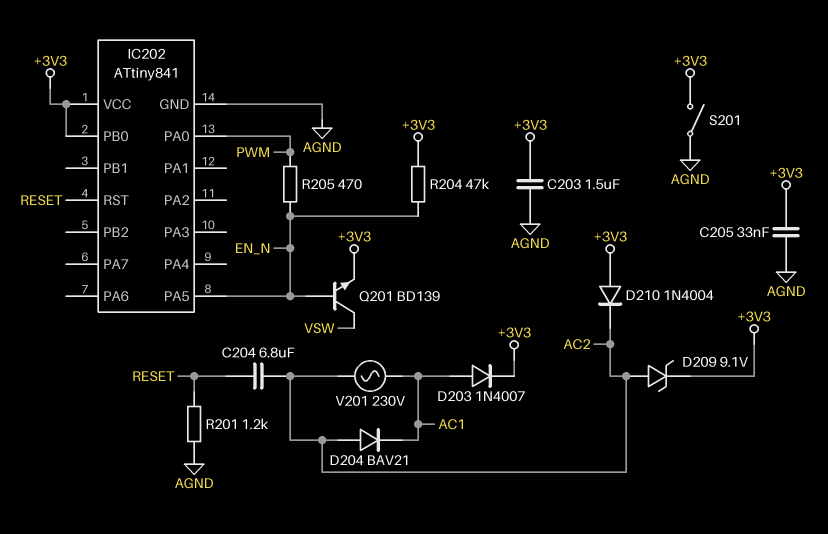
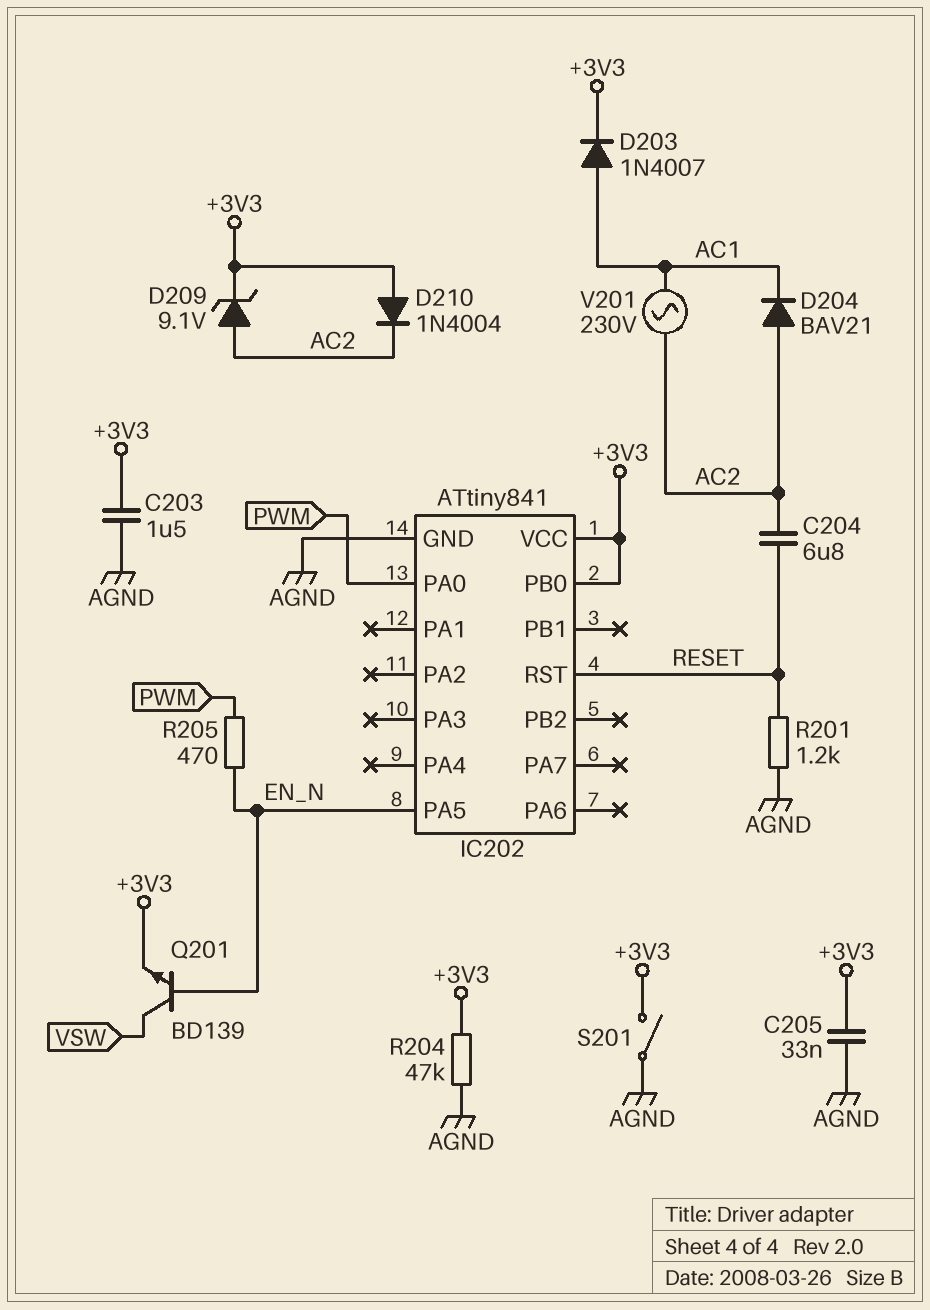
R204: 47k (+3V3, EN_N) -> 47k (+3V3, AGND)

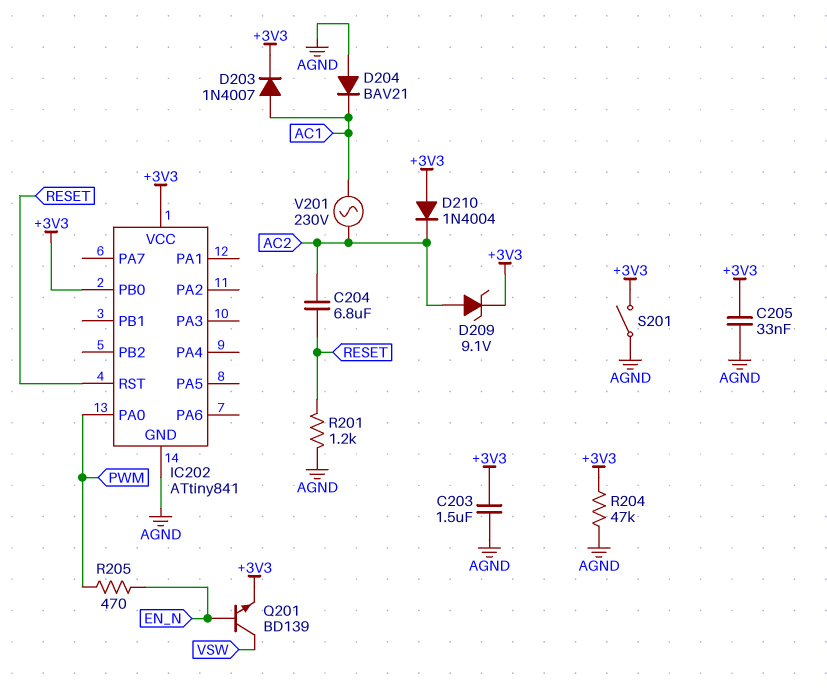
D204: diode BAV21 (A AC2, K AC1) -> diode BAV21 (A AGND, K AC1)
IC202 pin PA5: EN_N -> none

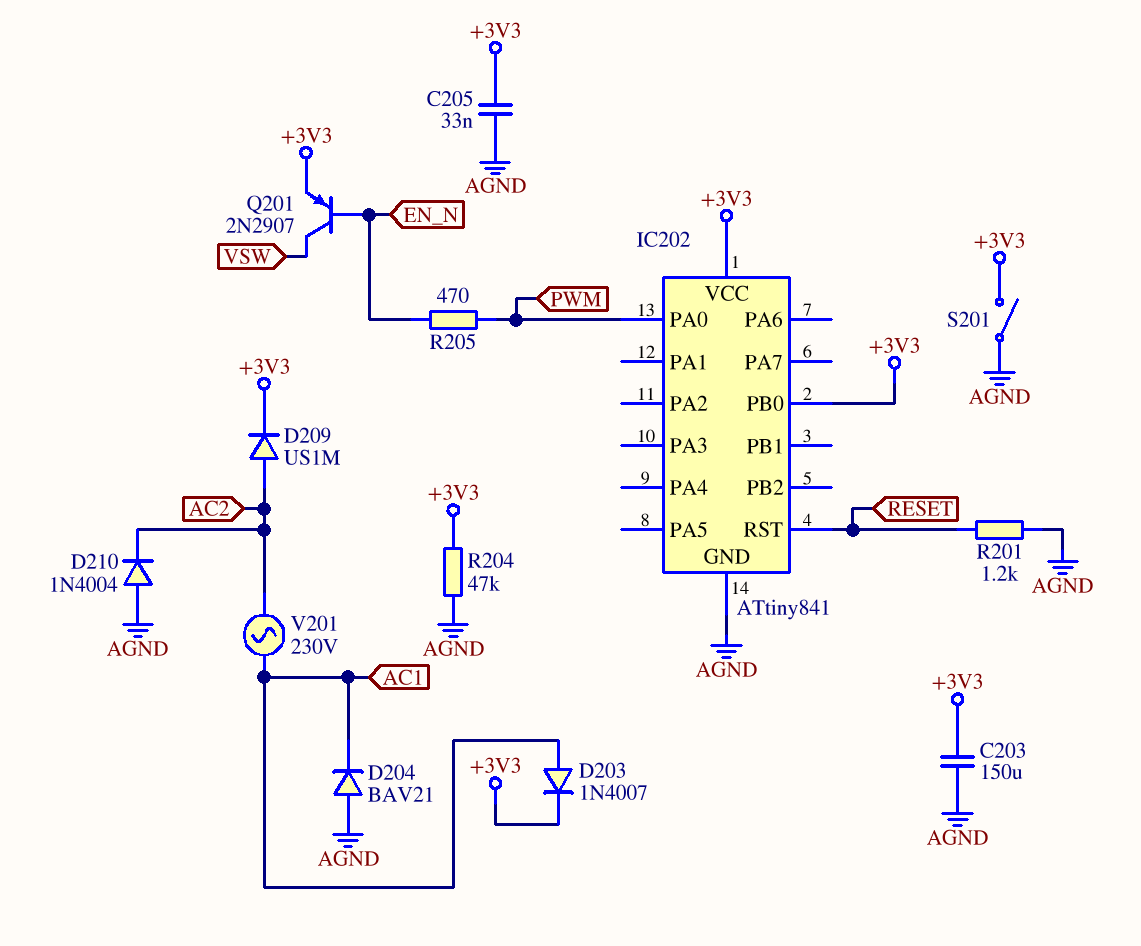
C203: 1.5uF (+3V3, AGND) -> 150uF (+3V3, AGND)
C204: 6.8uF (AC2, RESET) -> none
D209: zener 9.1V (A AC2, K +3V3) -> diode US1M (A AC2, K +3V3)
D210: diode 1N4004 (A +3V3, K AC2) -> diode 1N4004 (A AGND, K AC2)
Q201: NPN BD139 (B EN_N, C VSW, E +3V3) -> PNP 2N2907 (B EN_N, C VSW, E +3V3)

